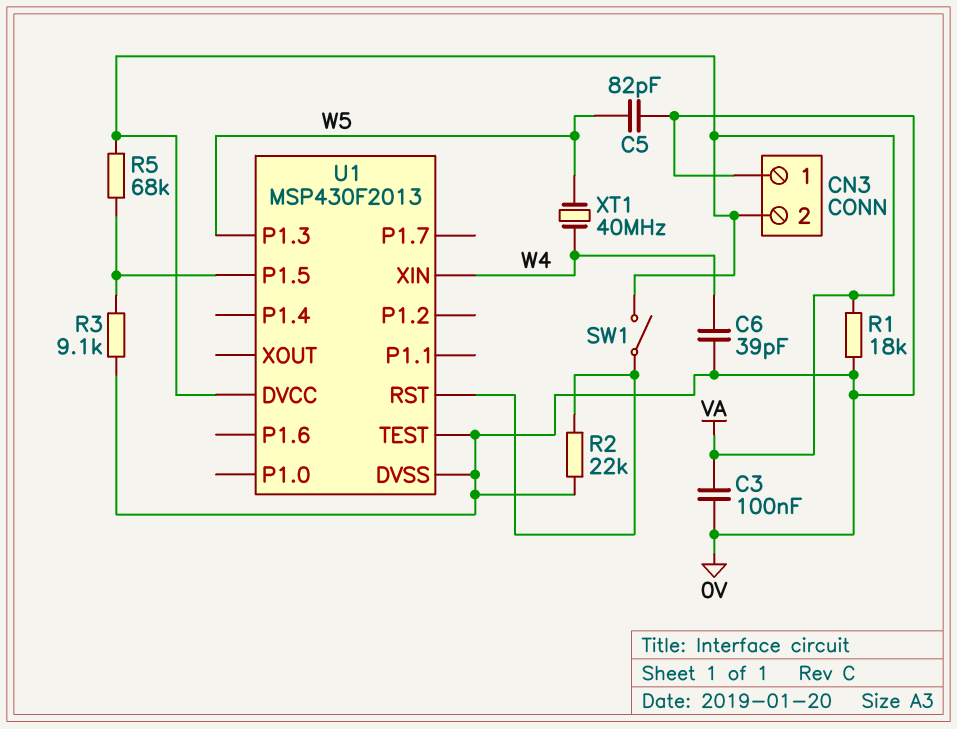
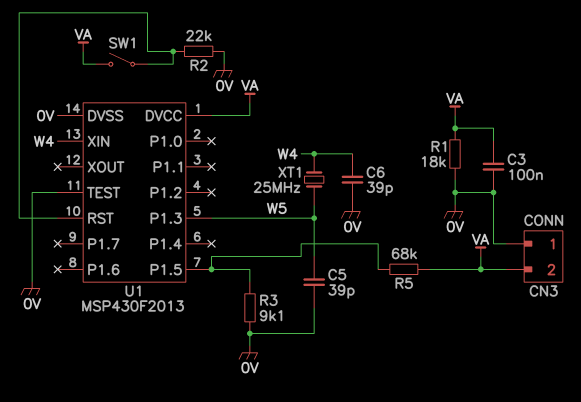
C5: 82pF (0V, W5) -> 39pF (0V, W5)
XT1: 40MHz (W4, W5) -> 25MHz (W4, W5)

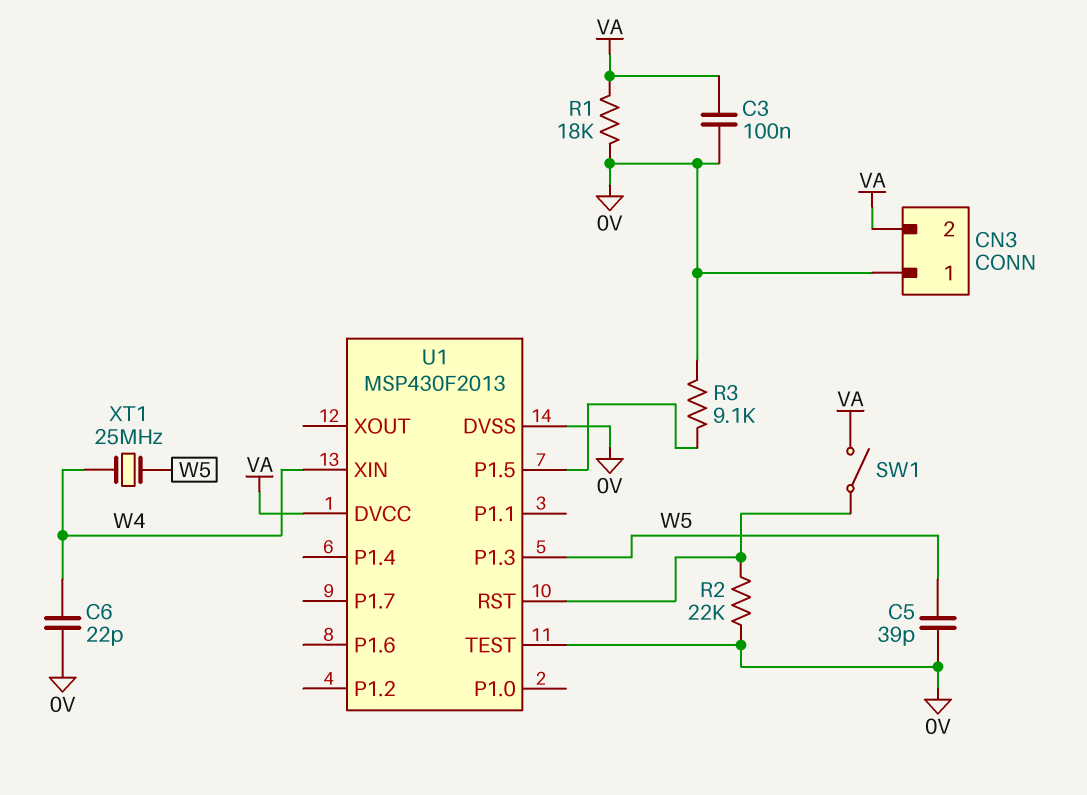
C6: 39pF (0V, W4) -> 22pF (0V, W4)
R5: 68k (U1/P1.5, VA) -> none

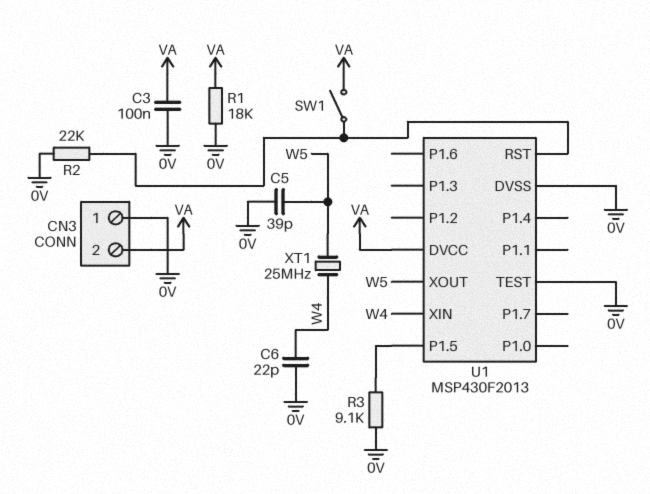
U1 pin P1.3: W5 -> none
U1 pin XOUT: none -> W5

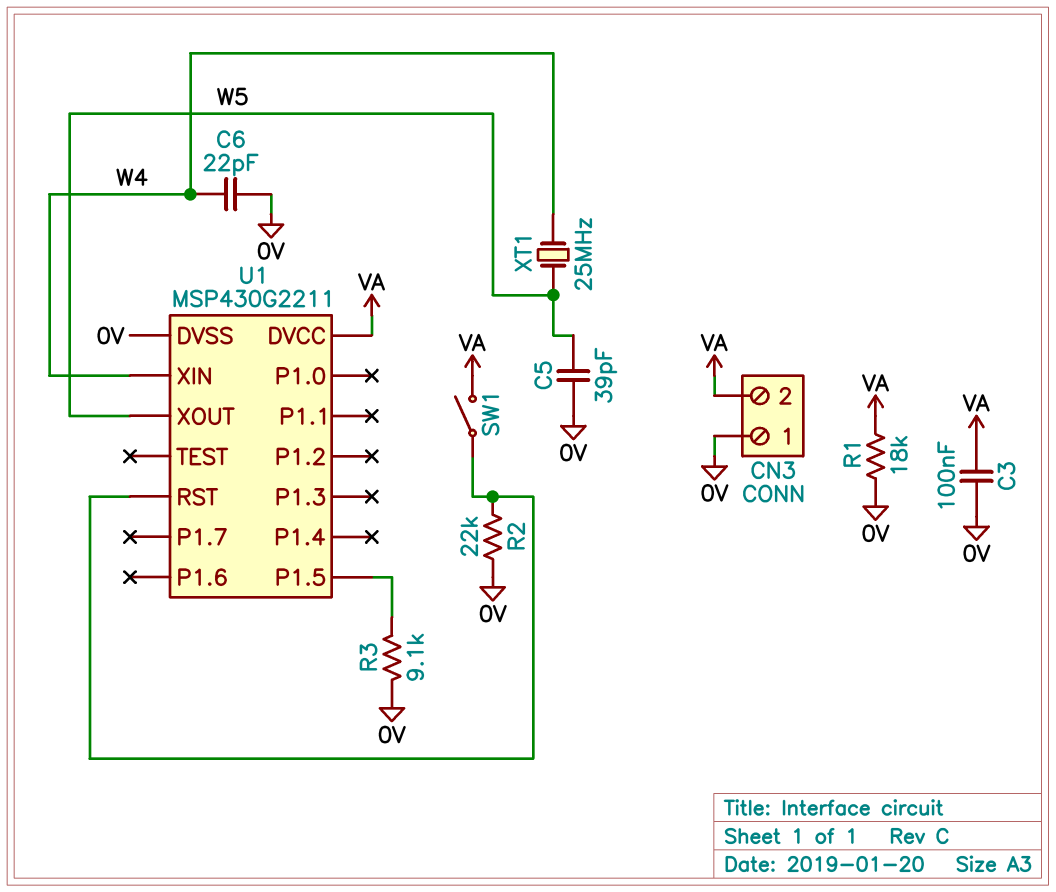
U1: MSP430F2013 -> MSP430G2211
U1 pin TEST: 0V -> none

